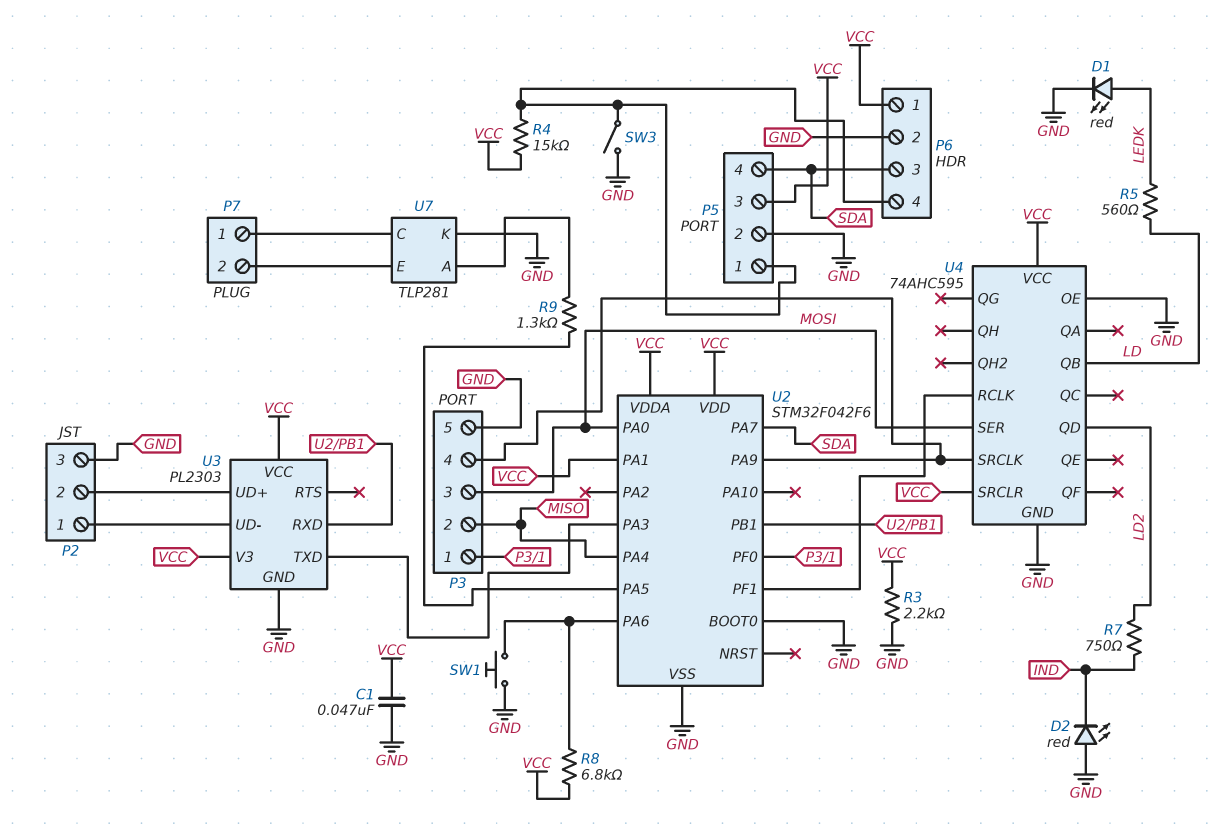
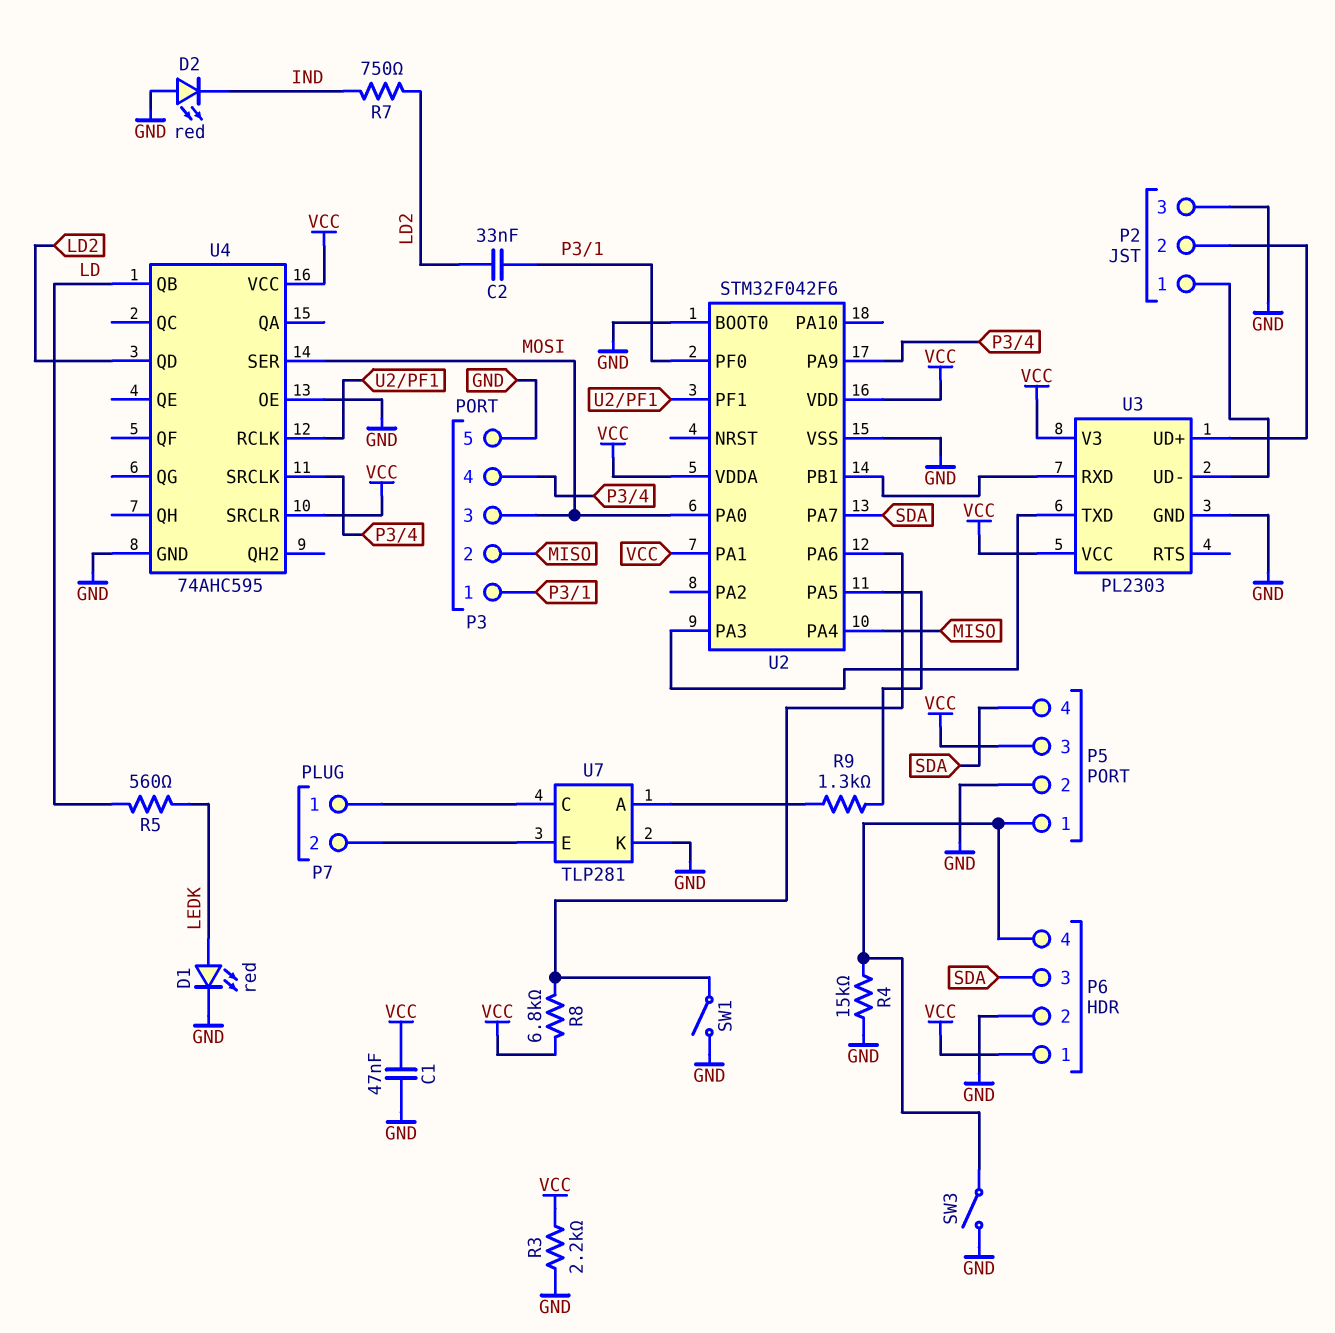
C2: none -> 33nF (LD2, P3/1)
R4: 15k (P5/1, VCC) -> 15k (GND, P5/1)
SW1: button (GND, U2/PA6) -> switch (GND, U2/PA6)

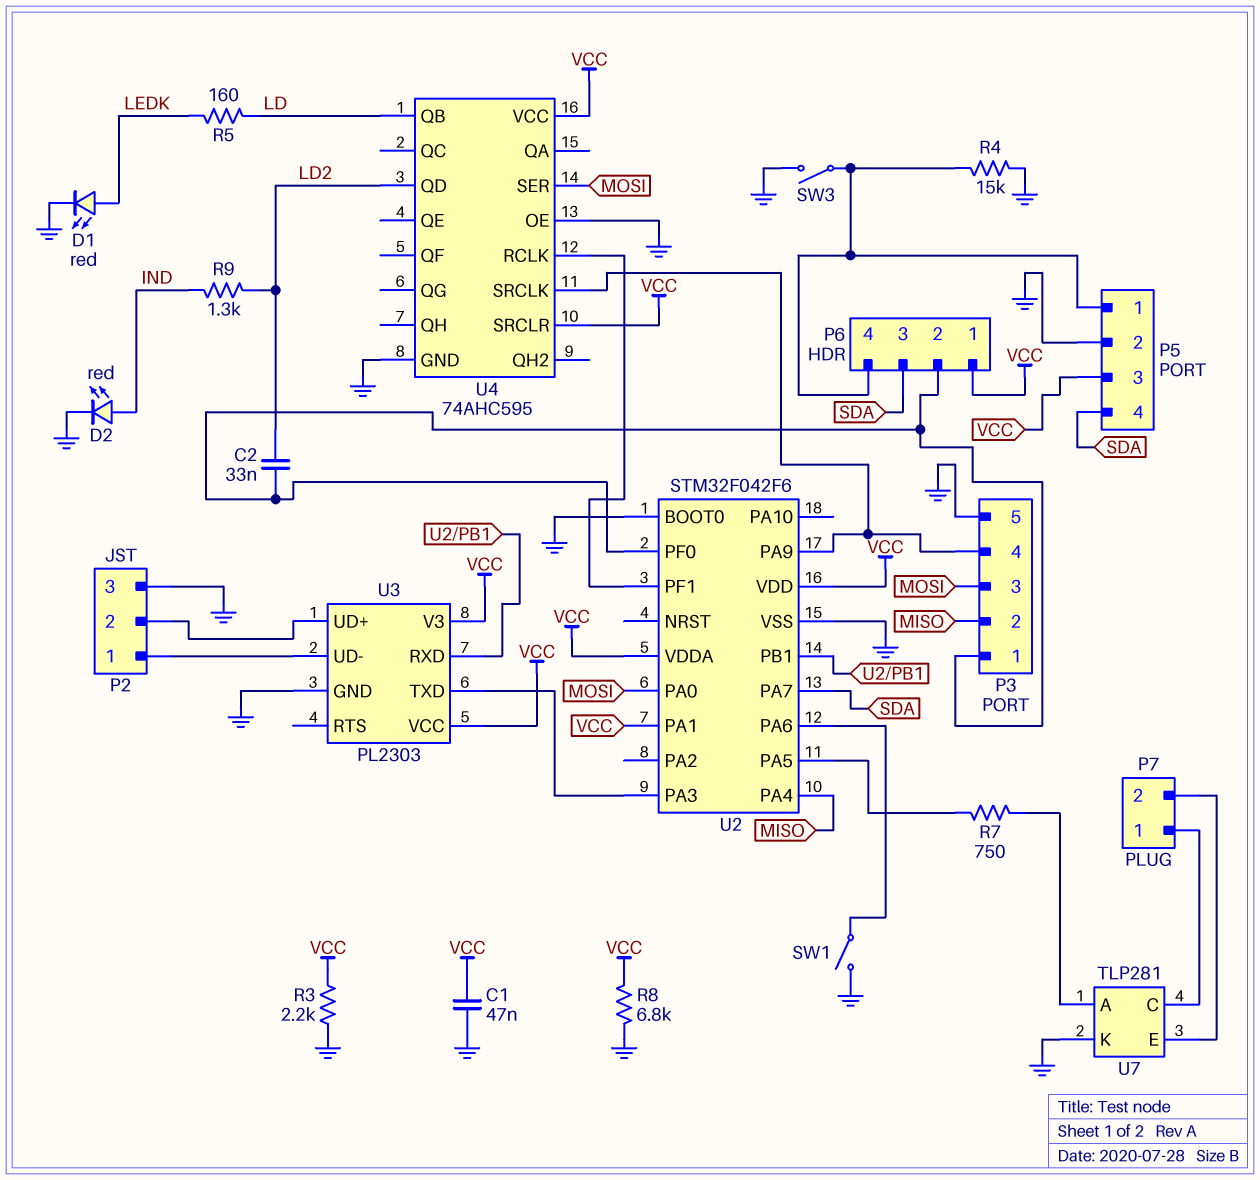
D2: LED red (A GND, K IND) -> LED red (A IND, K GND)
P6 pin 2: GND -> P3/1
R5: 560 (LD, LEDK) -> 160 (LD, LEDK)
R7: 750 (IND, LD2) -> 750 (U2/PA5, U7/A)
R8: 6.8k (U2/PA6, VCC) -> 6.8k (GND, VCC)
R9: 1.3k (U2/PA5, U7/A) -> 1.3k (IND, LD2)

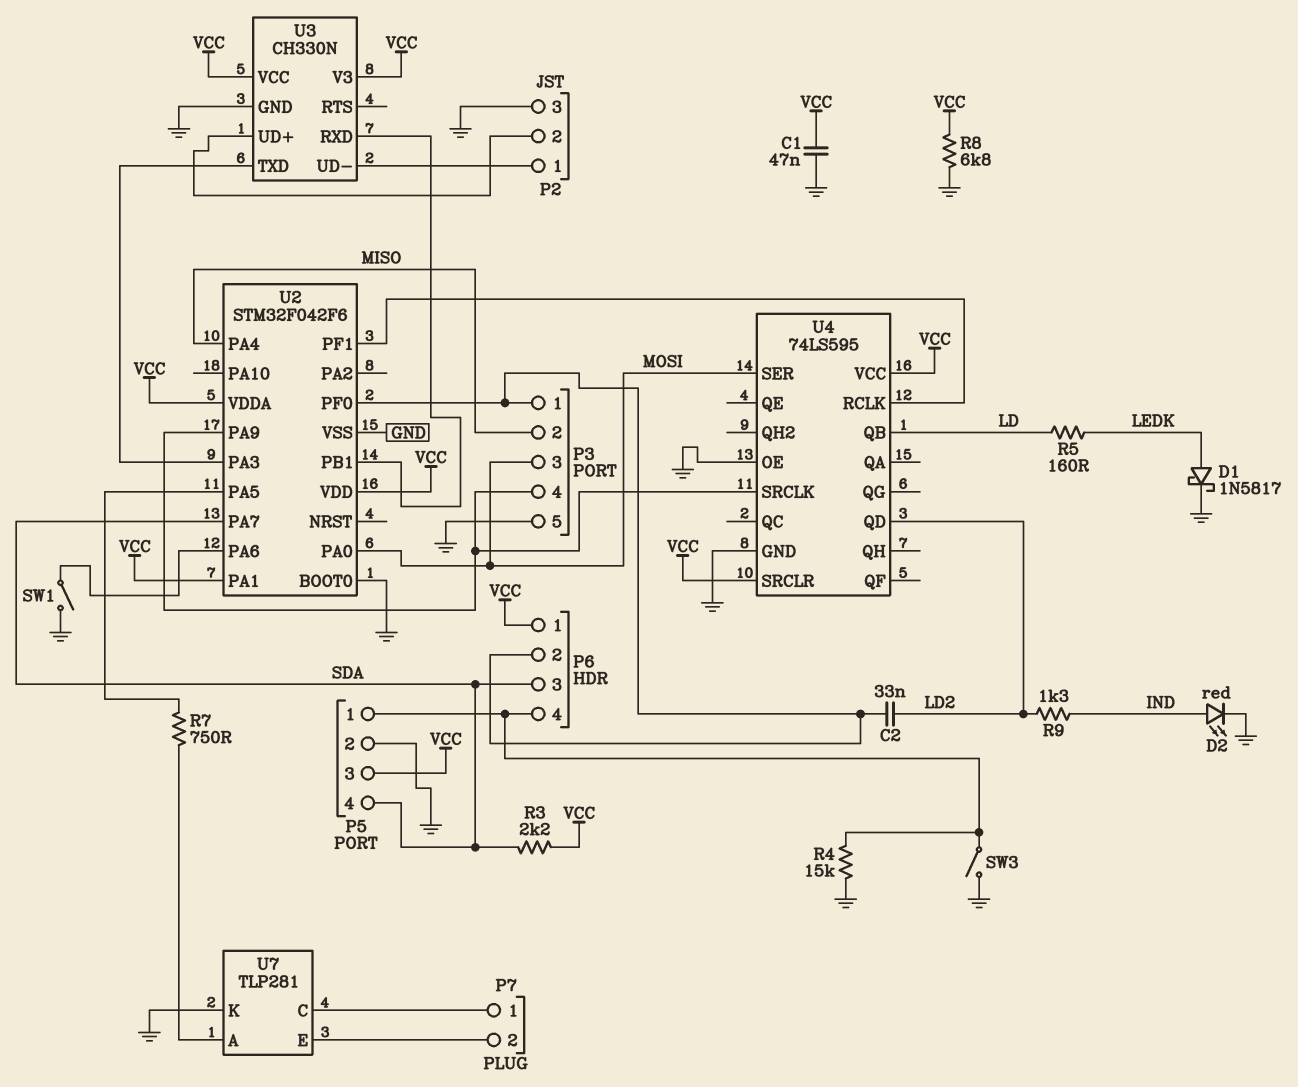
D1: LED red (A LEDK, K GND) -> schottky 1N5817 (A LEDK, K GND)
R3: 2.2k (GND, VCC) -> 2.2k (SDA, VCC)
U3: PL2303 -> CH330N
U4: 74AHC595 -> 74LS595

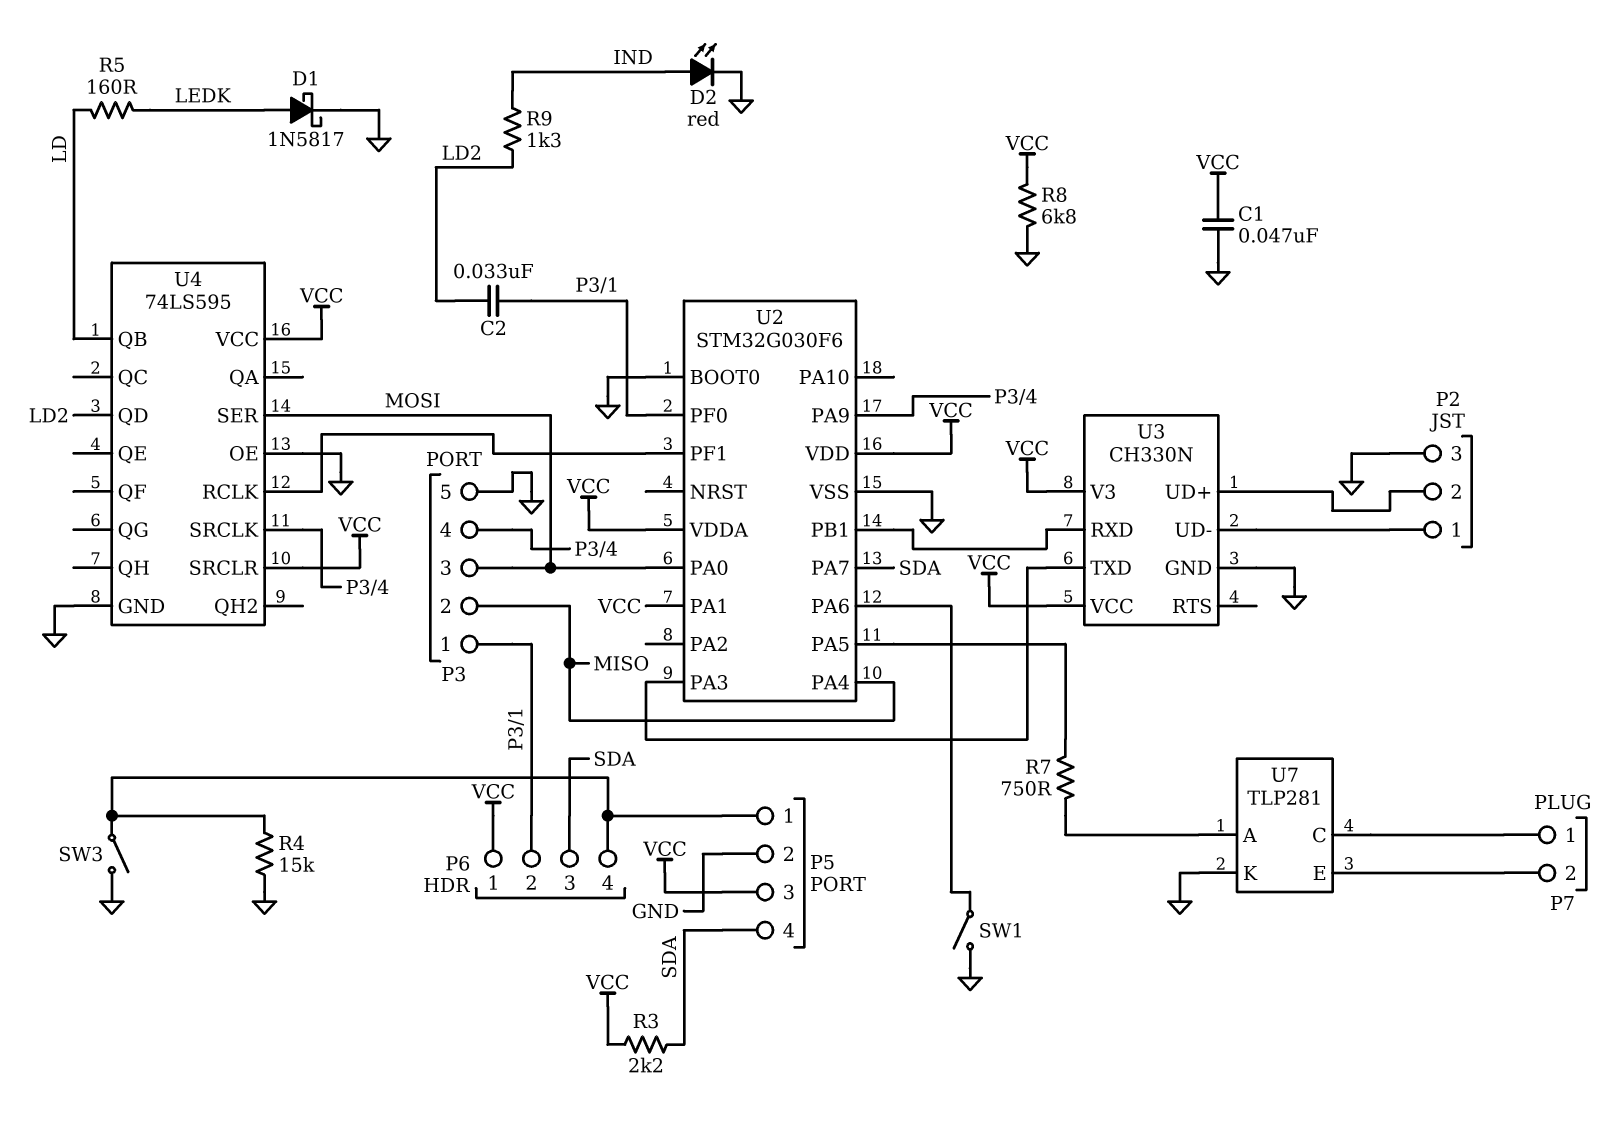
U2: STM32F042F6 -> STM32G030F6

